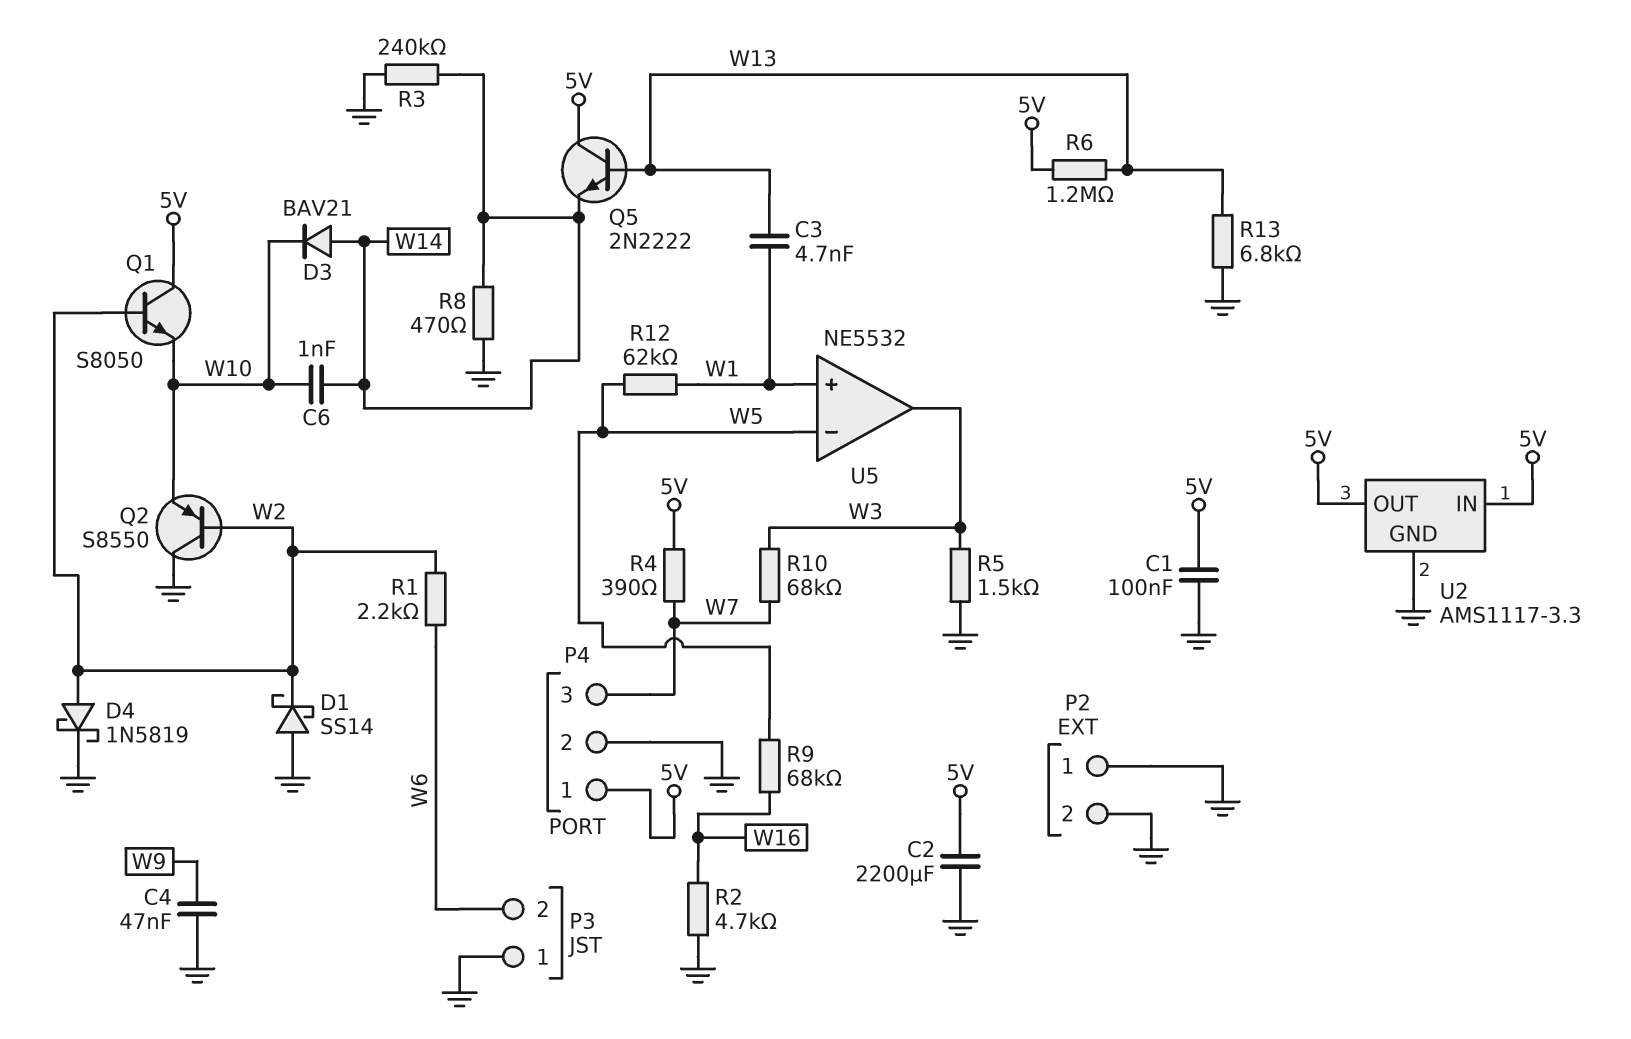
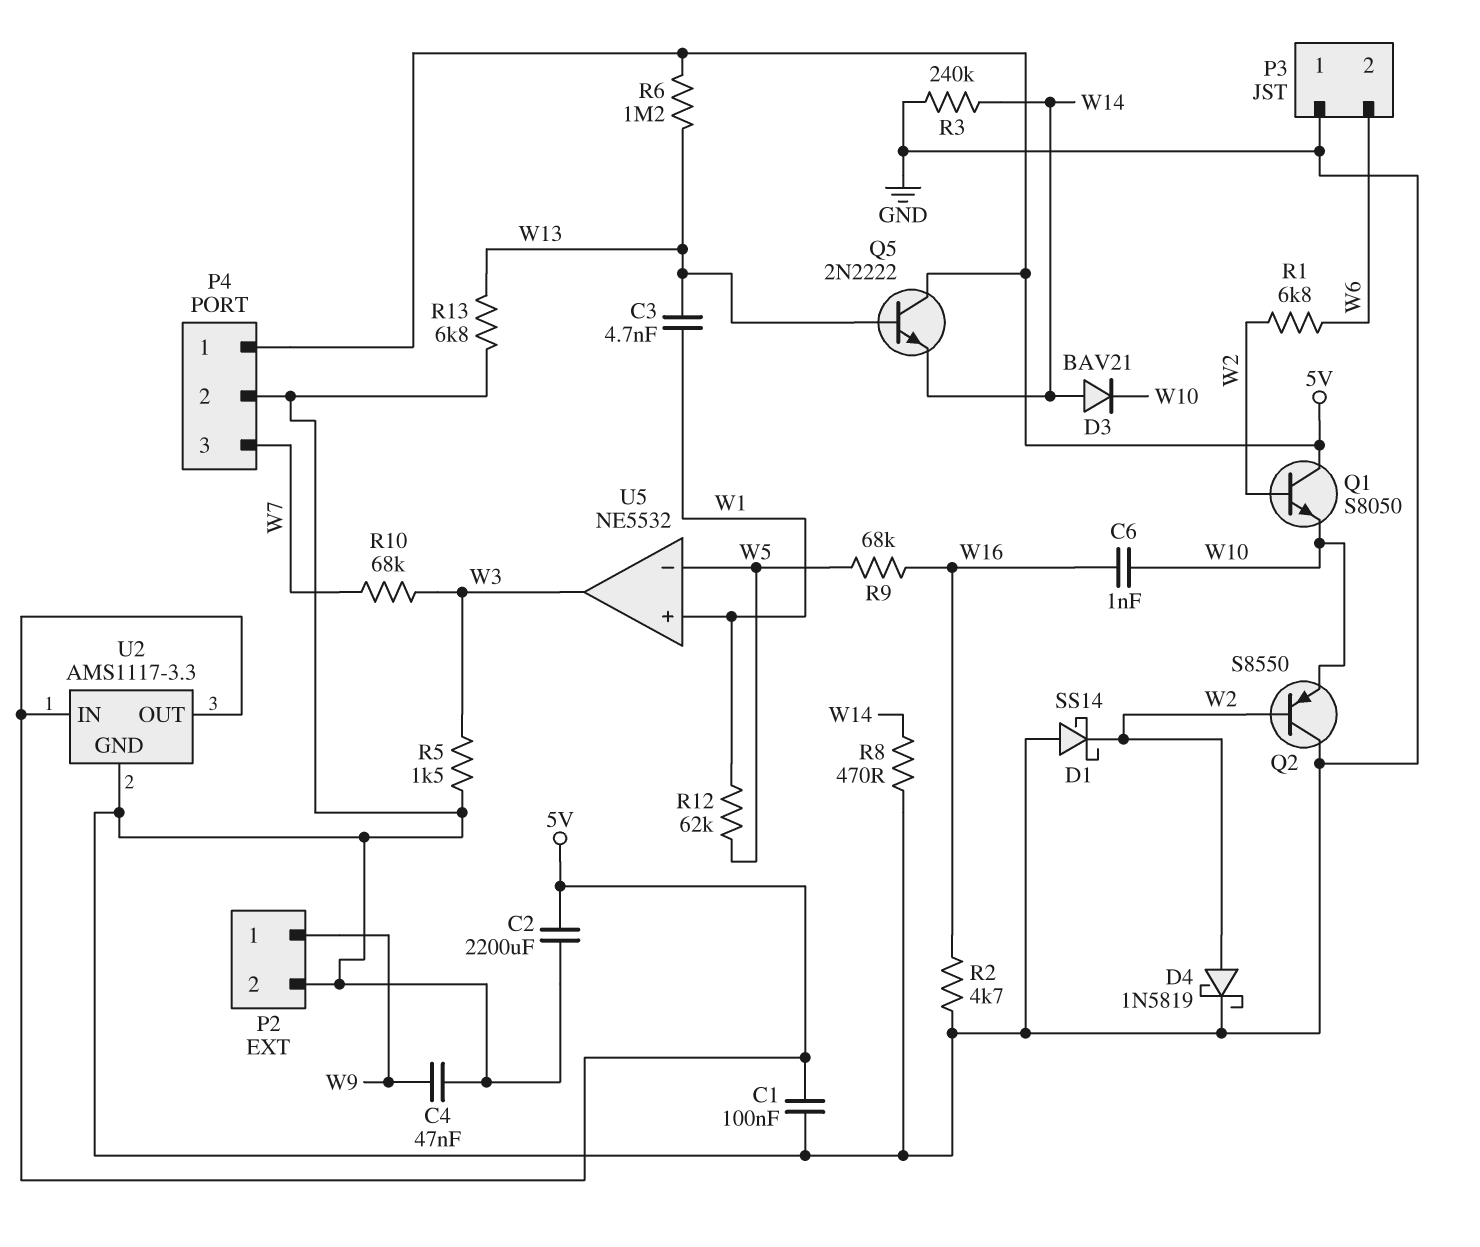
C6: 1nF (W10, W14) -> 1nF (W10, W16)
P2 pin 1: GND -> W9
R1: 2.2k (W2, W6) -> 6.8k (W2, W6)
R4: 390 (5V, W7) -> none

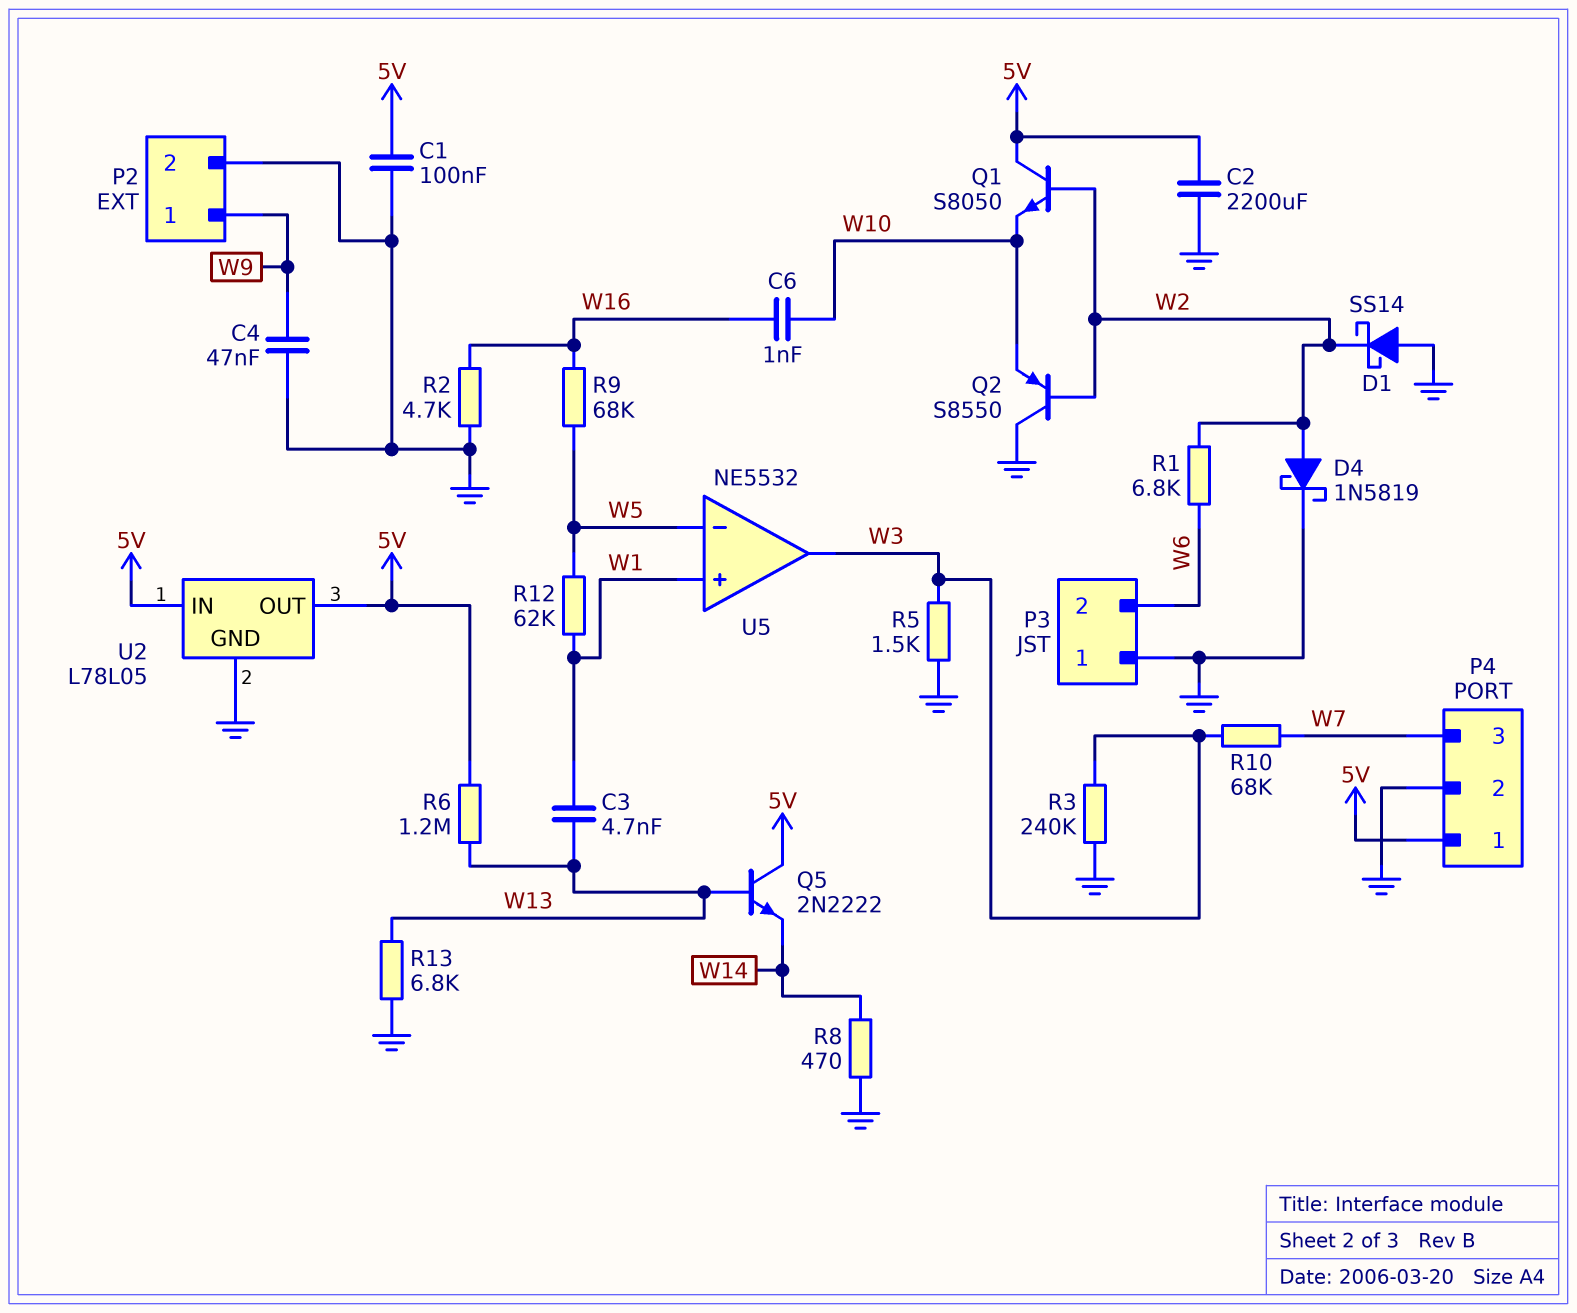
D3: diode BAV21 (A W14, K W10) -> none
R3: 240k (GND, W14) -> 240k (GND, W3)
U2: AMS1117-3.3 -> L78L05

